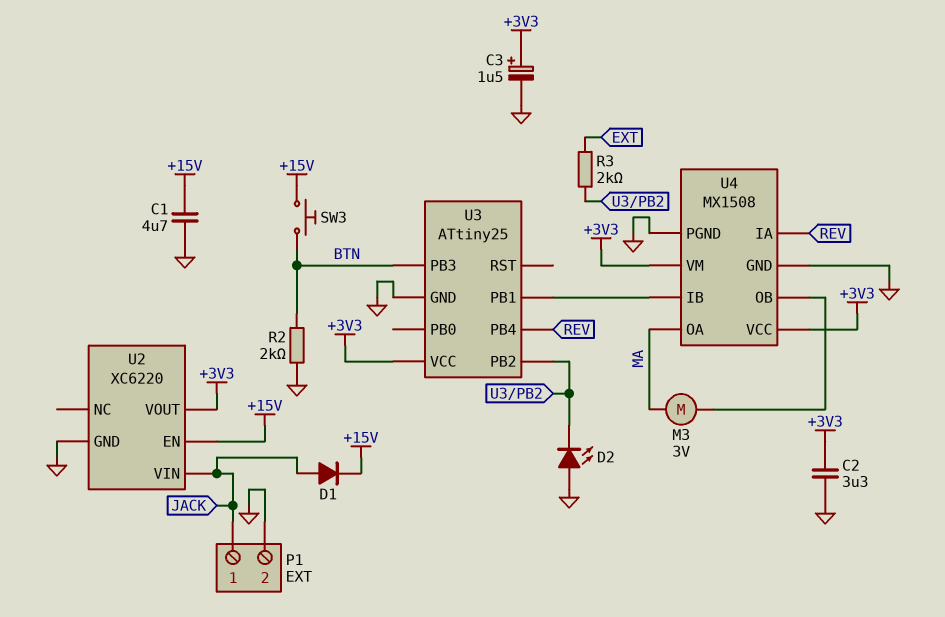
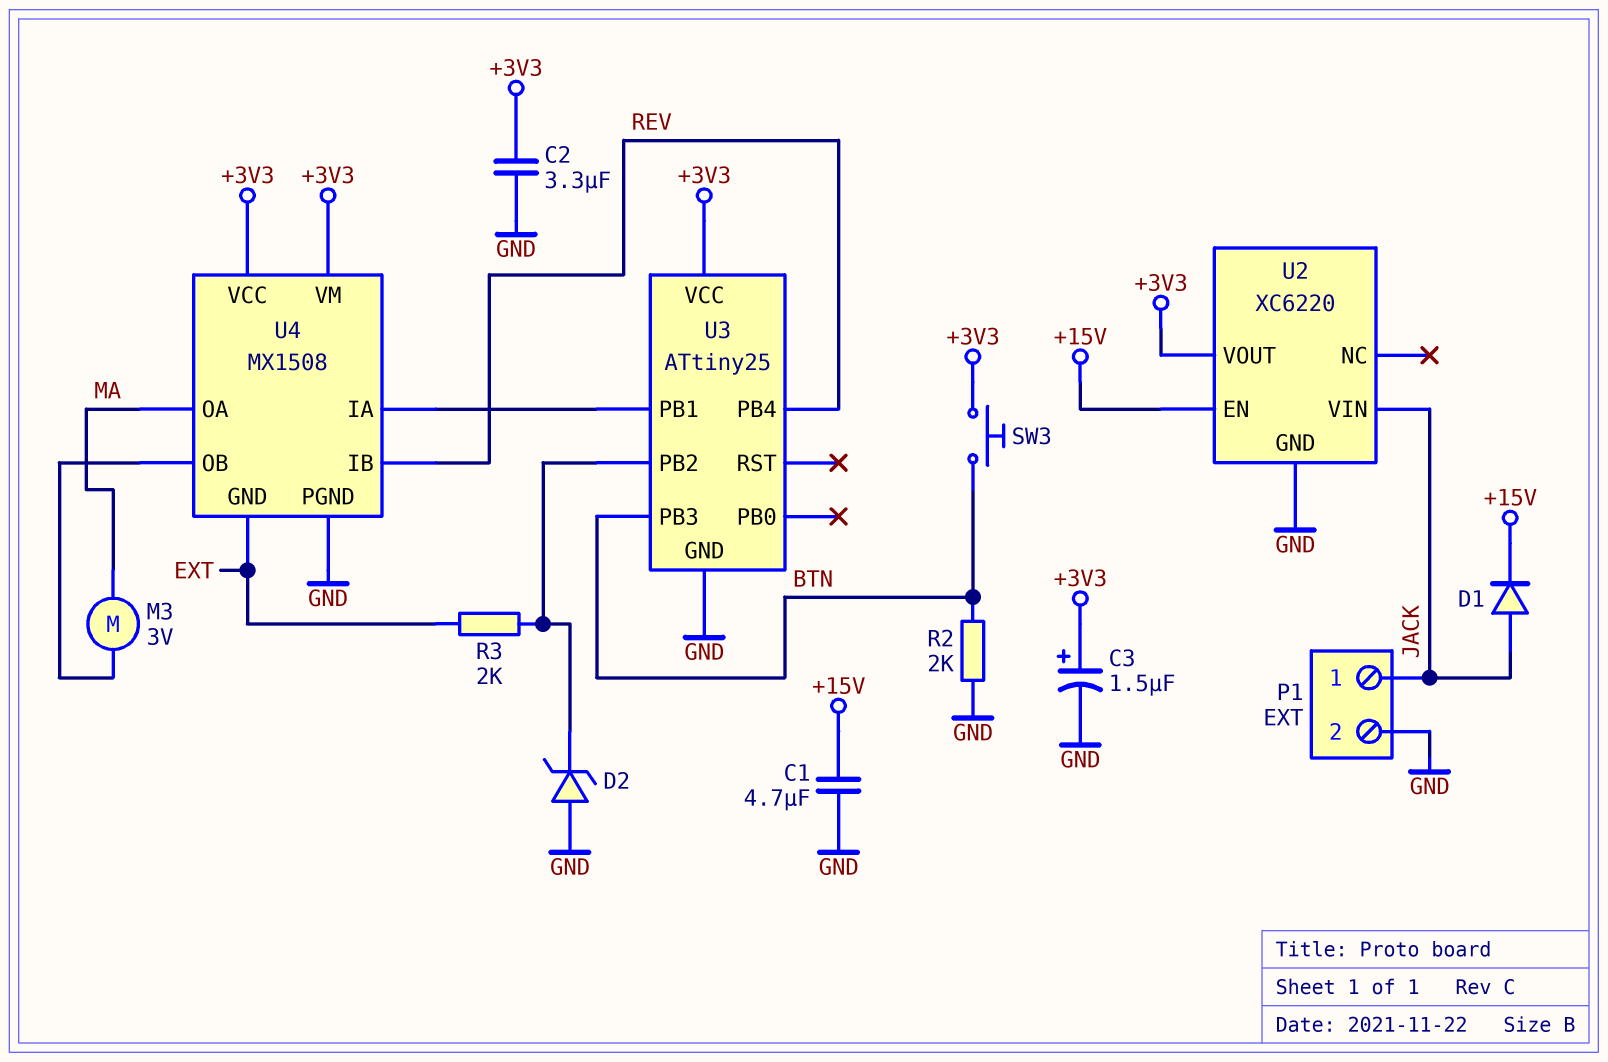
D2: LED (A GND, K U3/PB2) -> zener (A GND, K U3/PB2)
SW3: button (+15V, BTN) -> button (+3V3, BTN)
U4 pin GND: GND -> EXT
U4 pin IA: REV -> U3/PB1
U4 pin IB: U3/PB1 -> REV

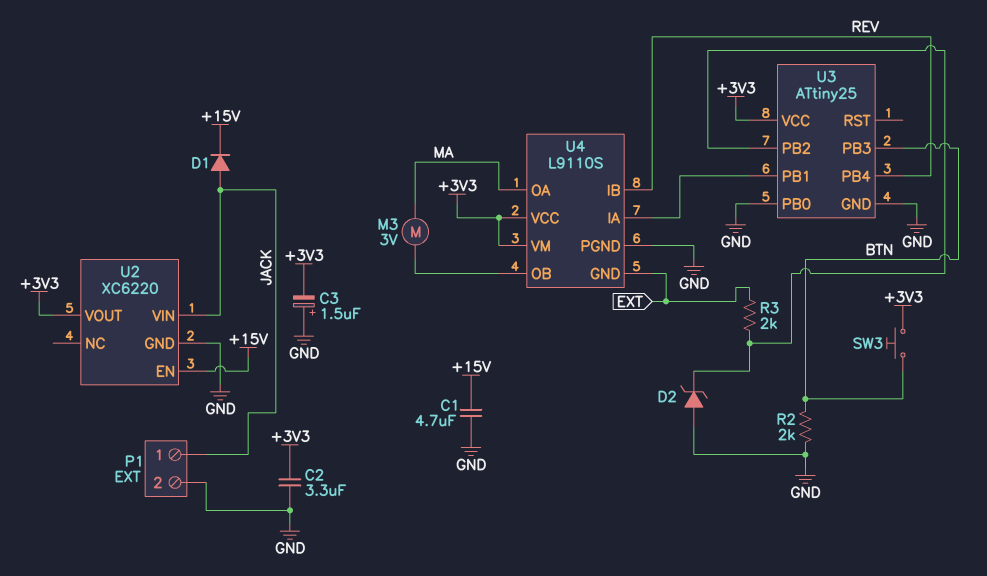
C3: 1.5uF (plus +3V3, minus GND) -> 1.5uF (plus GND, minus +3V3)
U3 pin PB0: none -> GND
U4: MX1508 -> L9110S

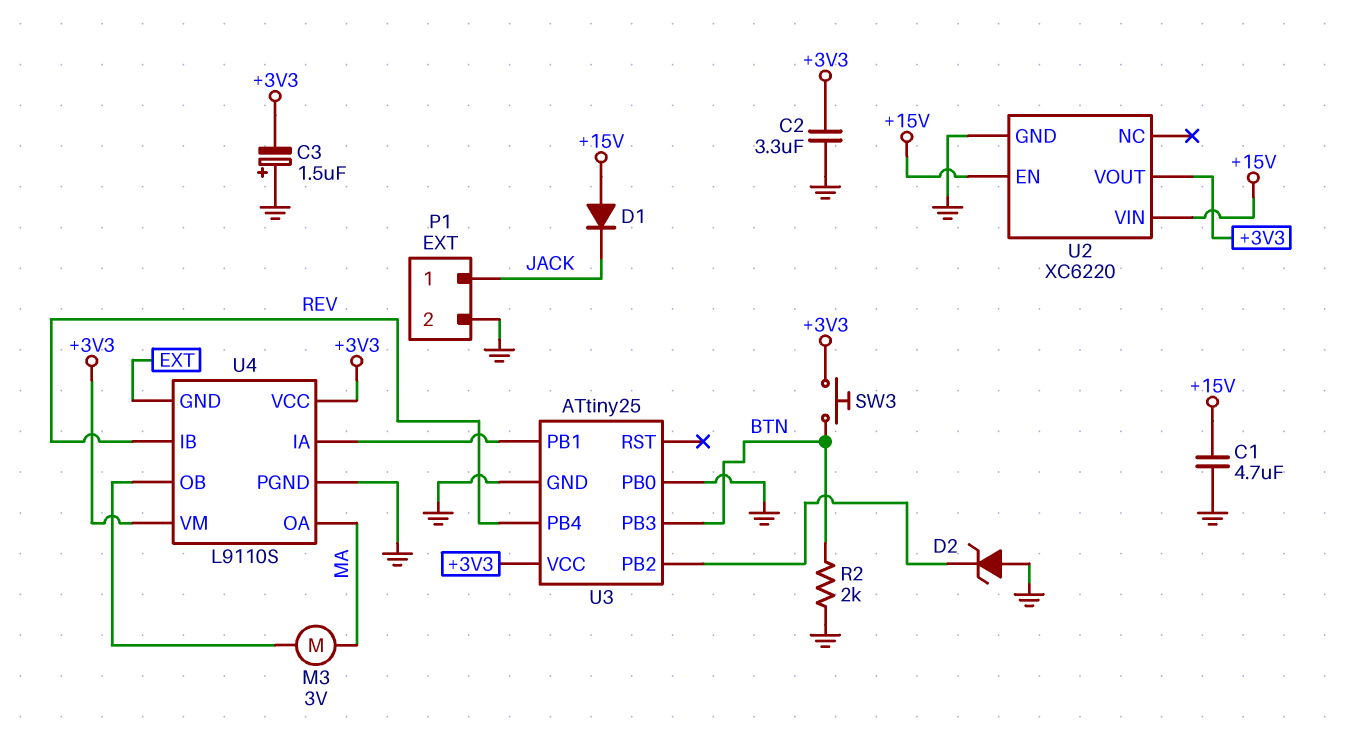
D1: diode (A JACK, K +15V) -> diode (A +15V, K JACK)
R3: 2k (EXT, U3/PB2) -> none
U2 pin VIN: JACK -> +15V

